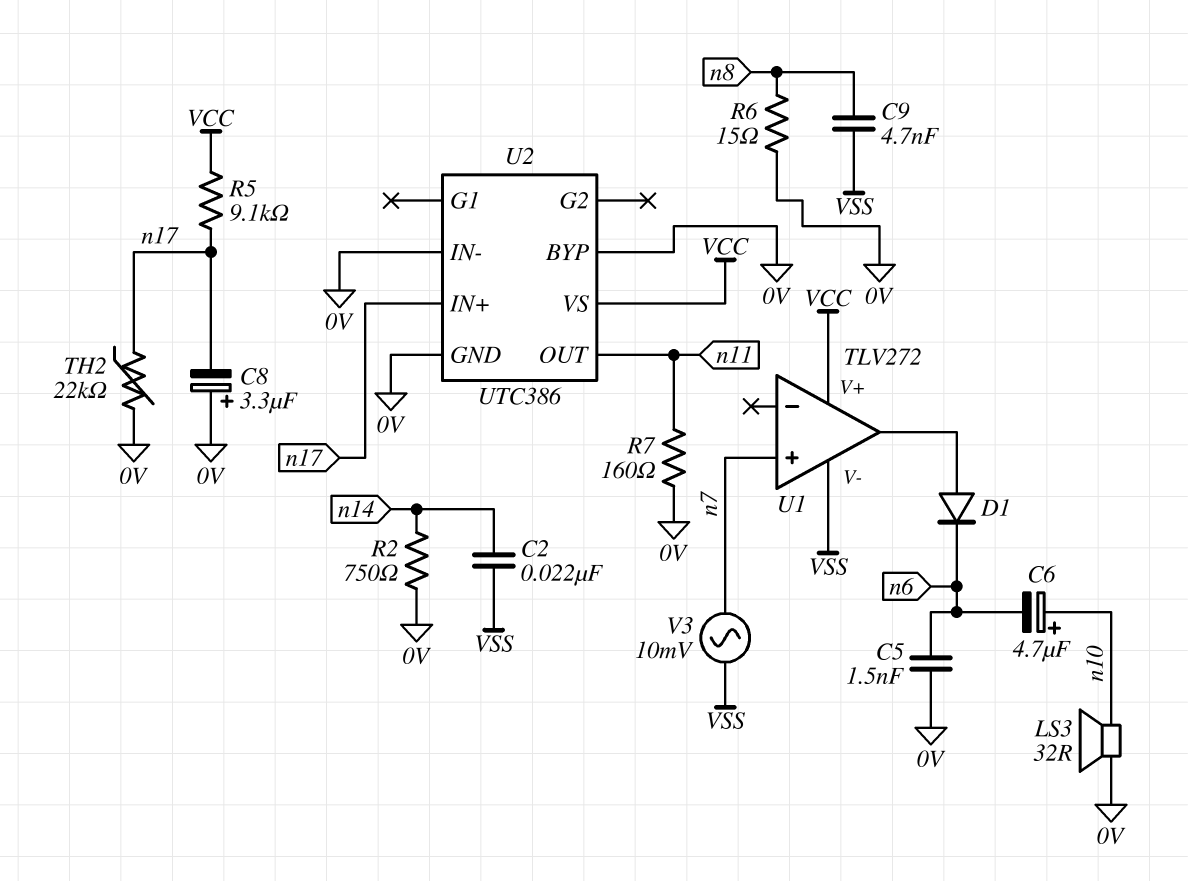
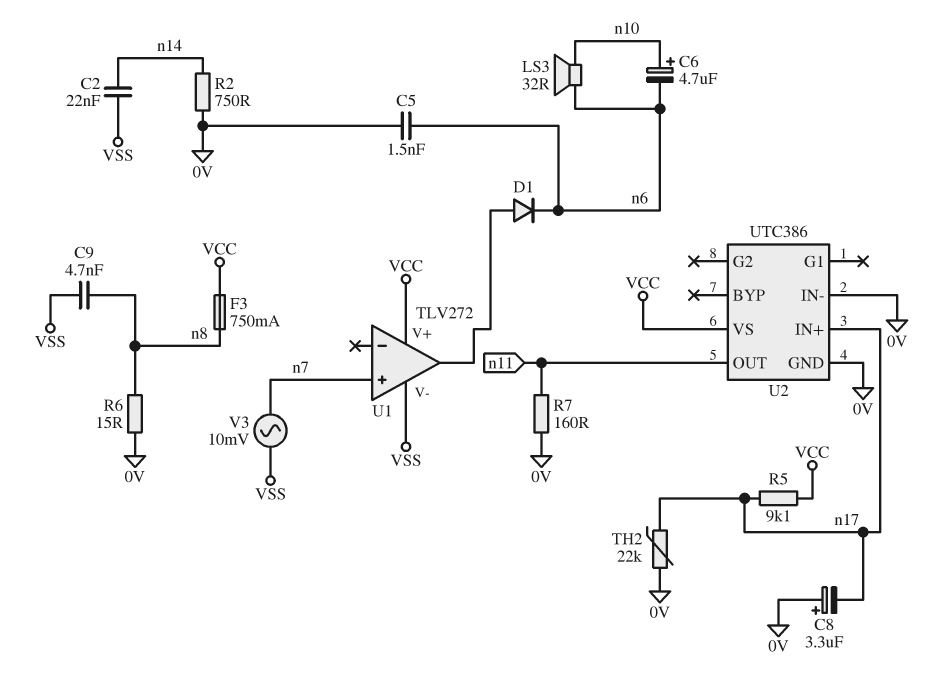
F3: none -> 750mA (VCC, n8)
LS3: speaker 32R (0V, n10) -> speaker 32R (n6, n10)
U2 pin BYP: 0V -> none

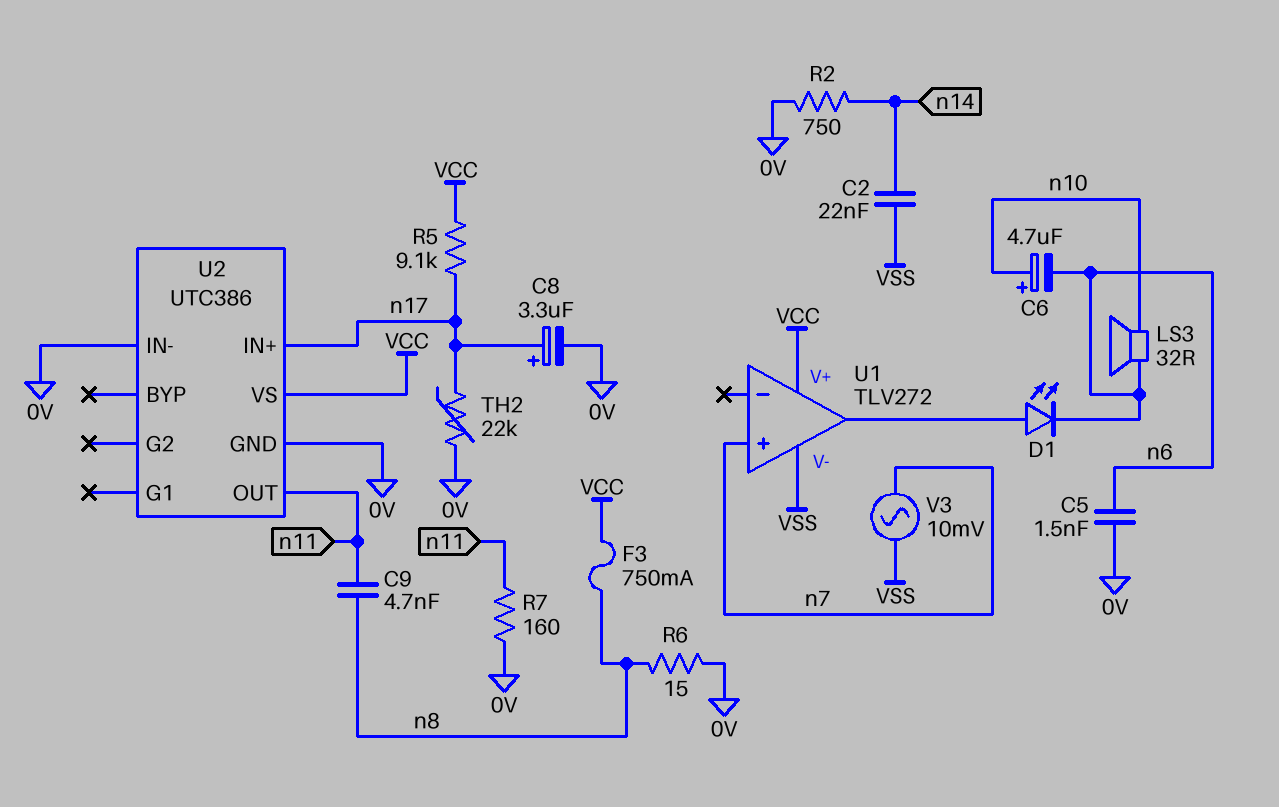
C8: 3.3uF (plus 0V, minus n17) -> 3.3uF (plus n17, minus 0V)
C9: 4.7nF (VSS, n8) -> 4.7nF (n8, n11)
D1: diode (A U1/out, K n6) -> LED (A U1/out, K n6)

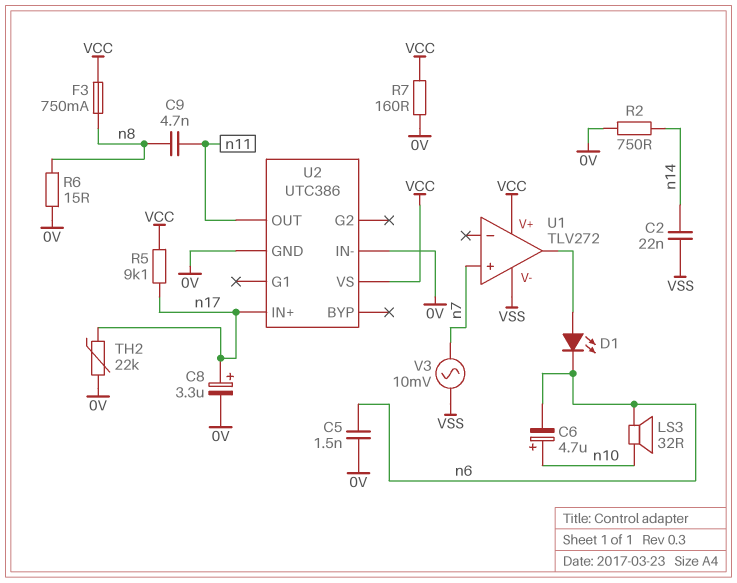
R7: 160 (0V, n11) -> 160 (0V, VCC)

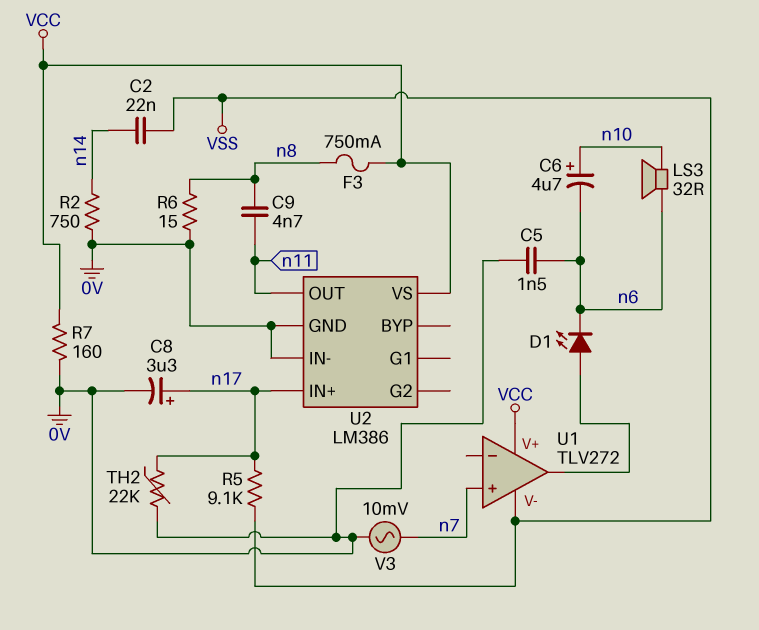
R5: 9.1k (VCC, n17) -> 9.1k (VSS, n17)
U2: UTC386 -> LM386
V3: AC 10mV (VSS, n7) -> AC 10mV (0V, n7)

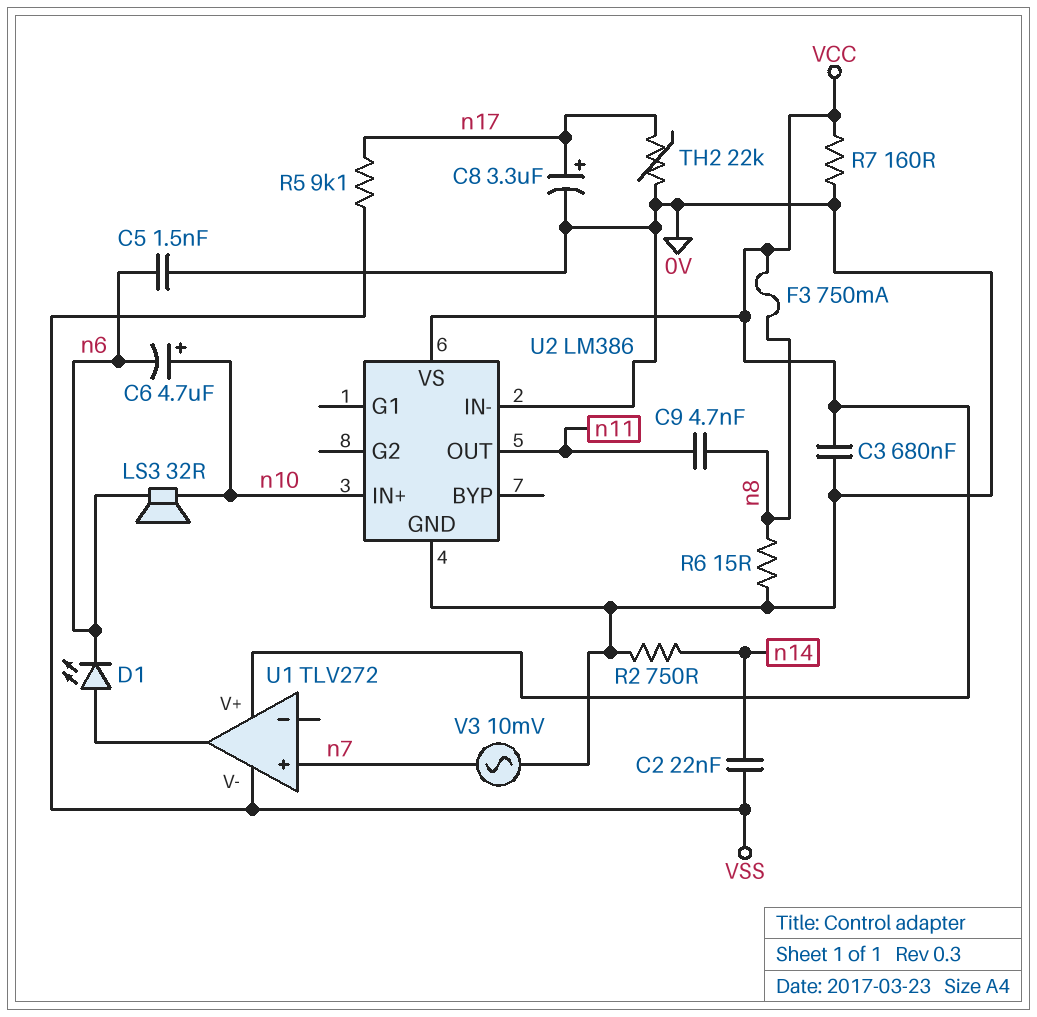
C3: none -> 680nF (0V, VCC)
U2 pin IN+: n17 -> n10

